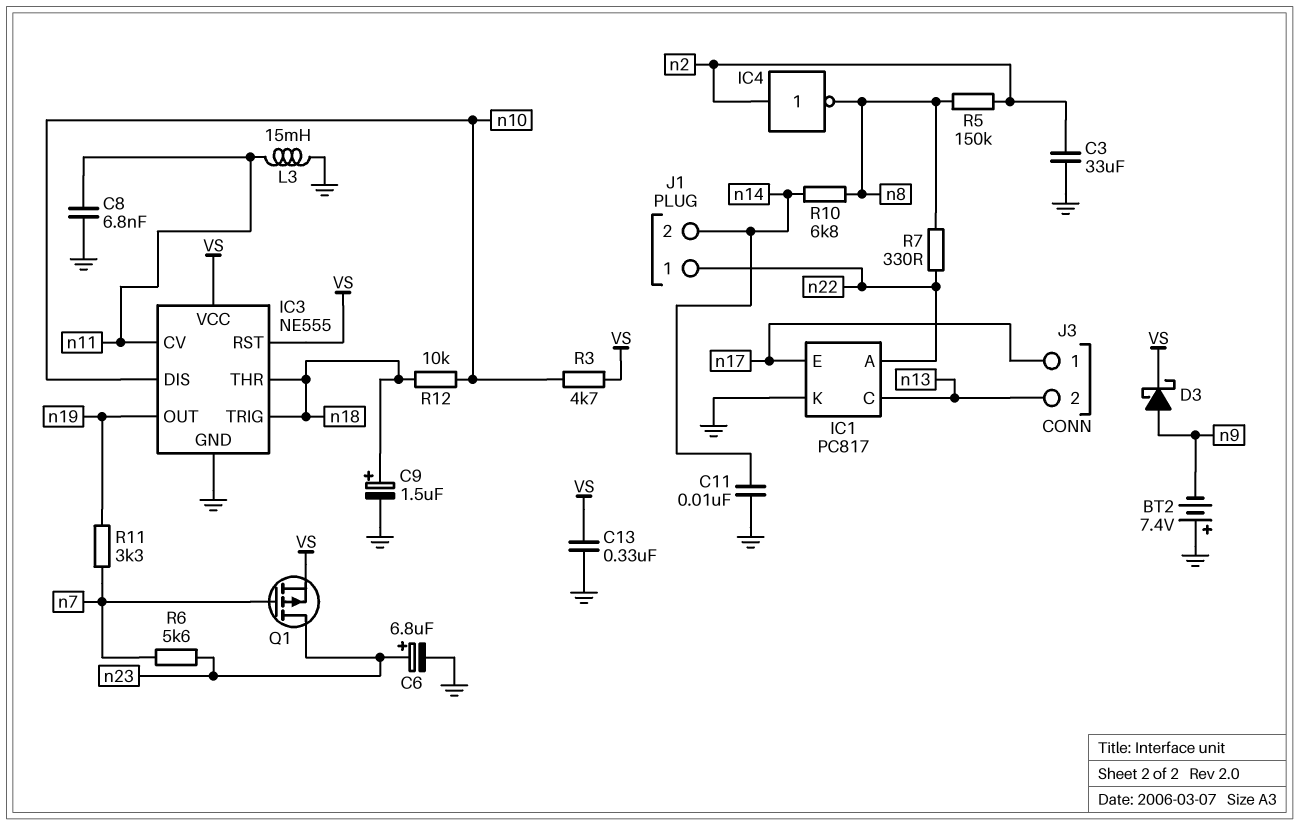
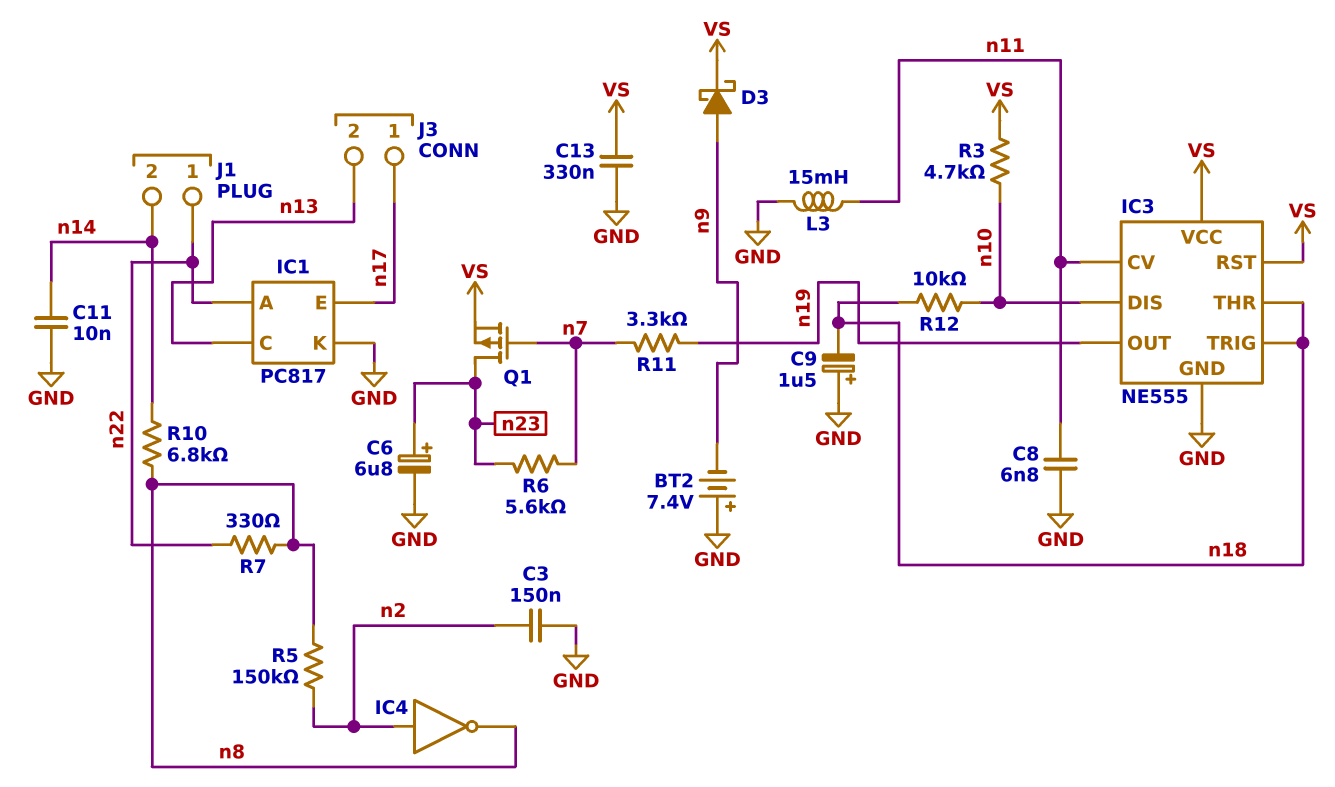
C3: 33uF (GND, n2) -> 150nF (GND, n2)
C9: 1.5uF (plus n18, minus GND) -> 1.5uF (plus GND, minus n18)

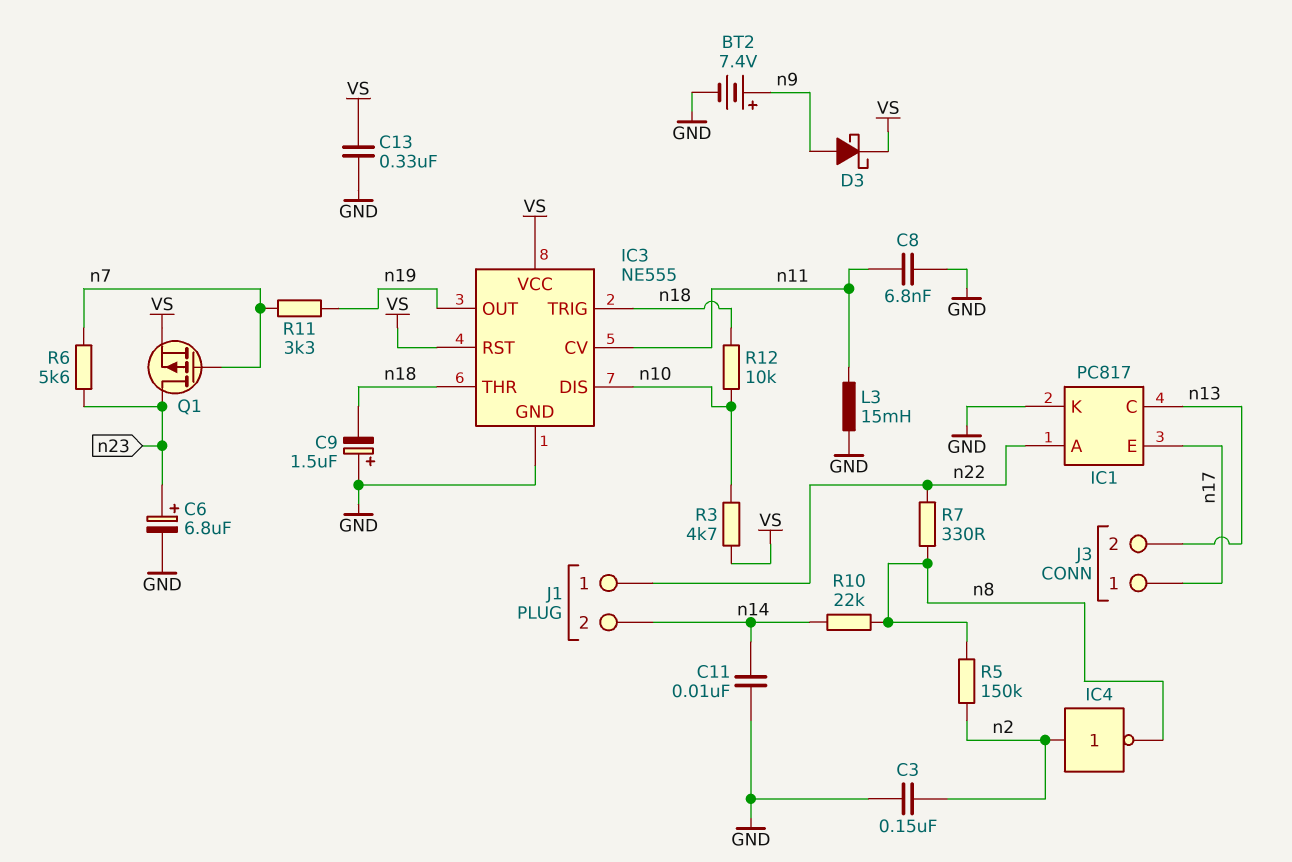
BT2: 7.4V (plus GND, minus n9) -> 7.4V (plus n9, minus GND)
R10: 6.8k (n8, n14) -> 22k (n8, n14)

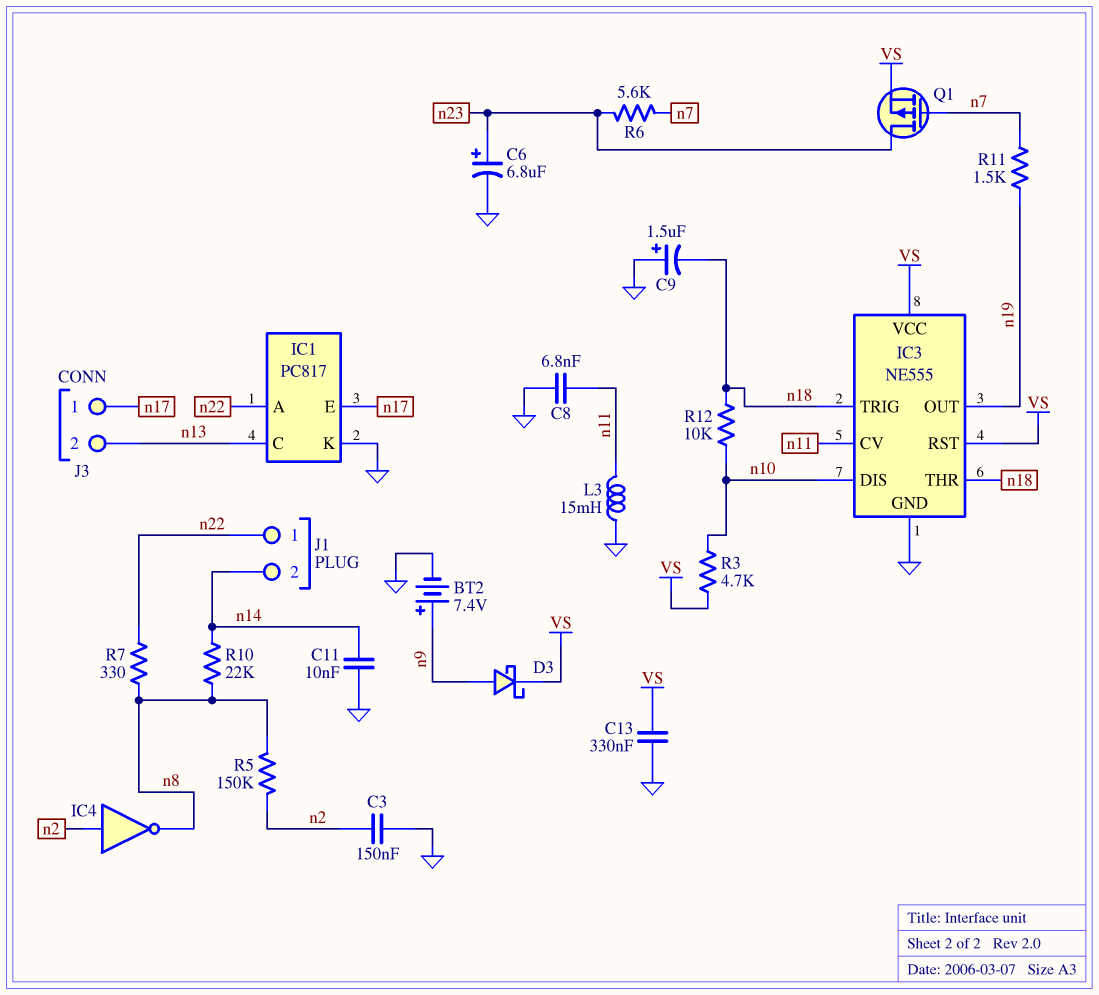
R11: 3.3k (n7, n19) -> 1.5k (n7, n19)

